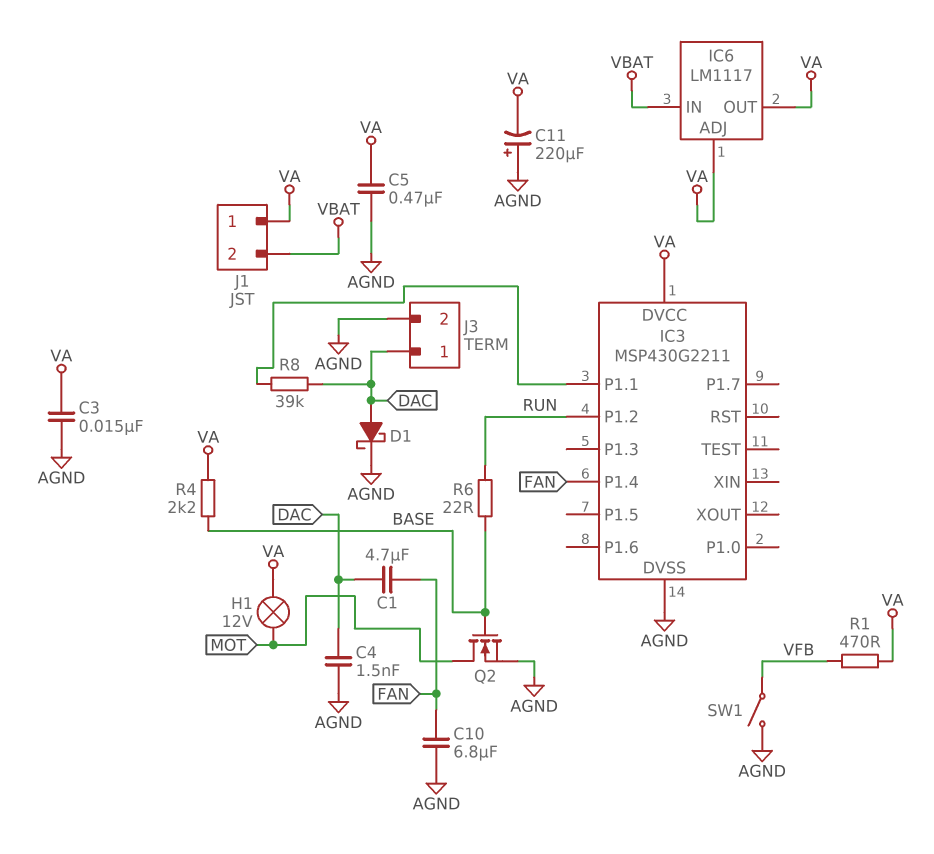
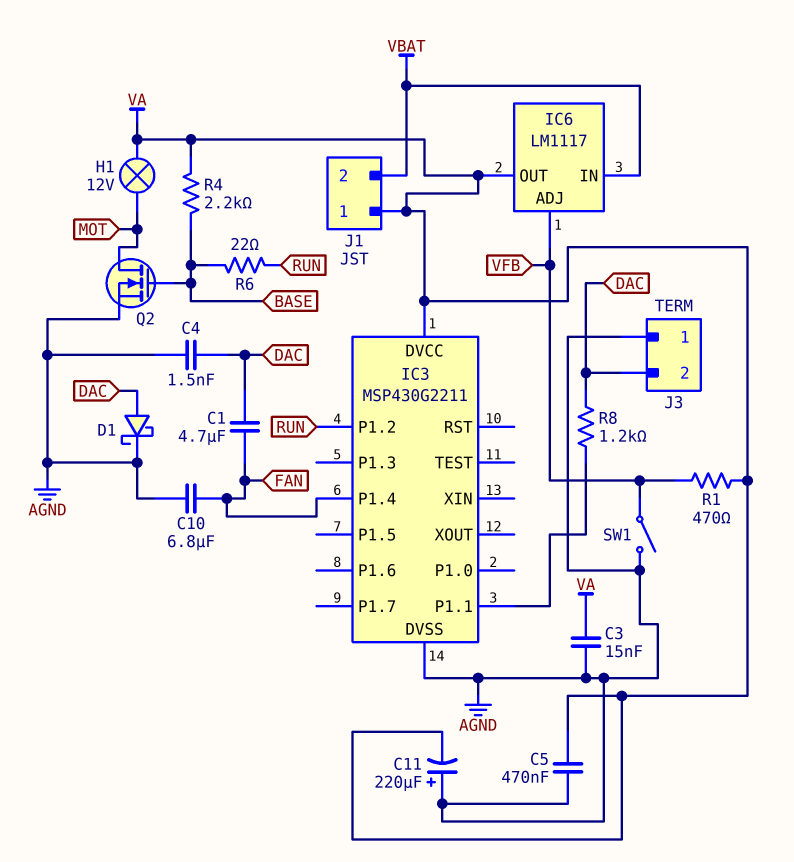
IC6 pin ADJ: VA -> VFB
J3 pin 1: DAC -> AGND
J3 pin 2: AGND -> DAC
R8: 39k (DAC, IC3/P1.1) -> 1.2k (DAC, IC3/P1.1)

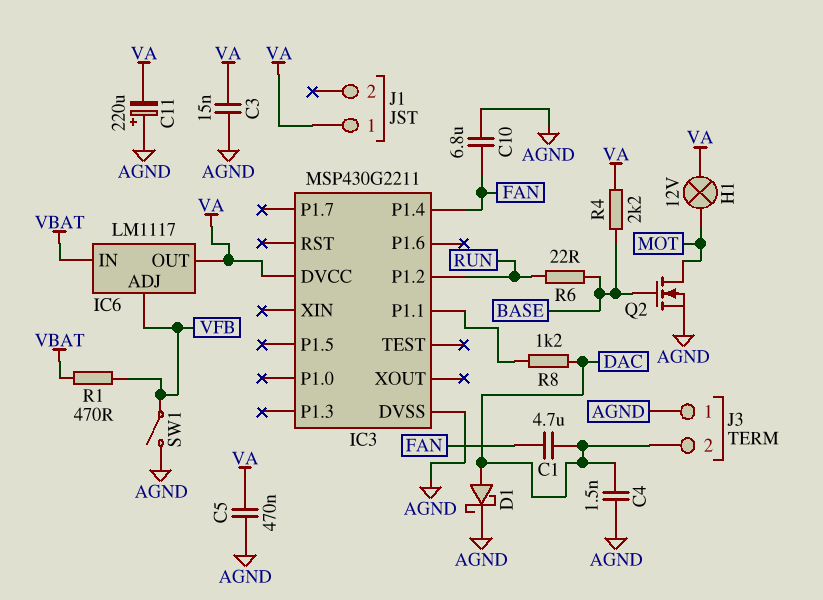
J1 pin 2: VBAT -> none
R1: 470 (VA, VFB) -> 470 (VBAT, VFB)

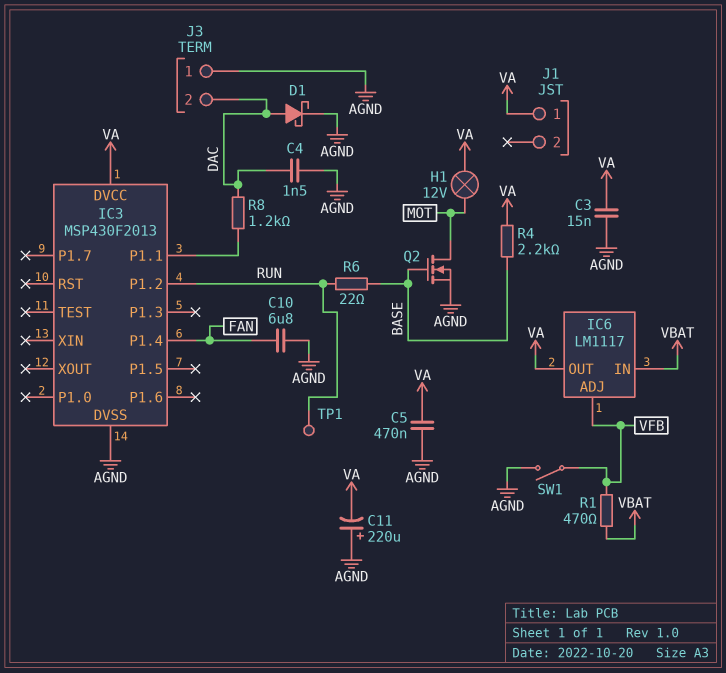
C1: 4.7uF (DAC, FAN) -> none
IC3: MSP430G2211 -> MSP430F2013
TP1: none -> test point (RUN)

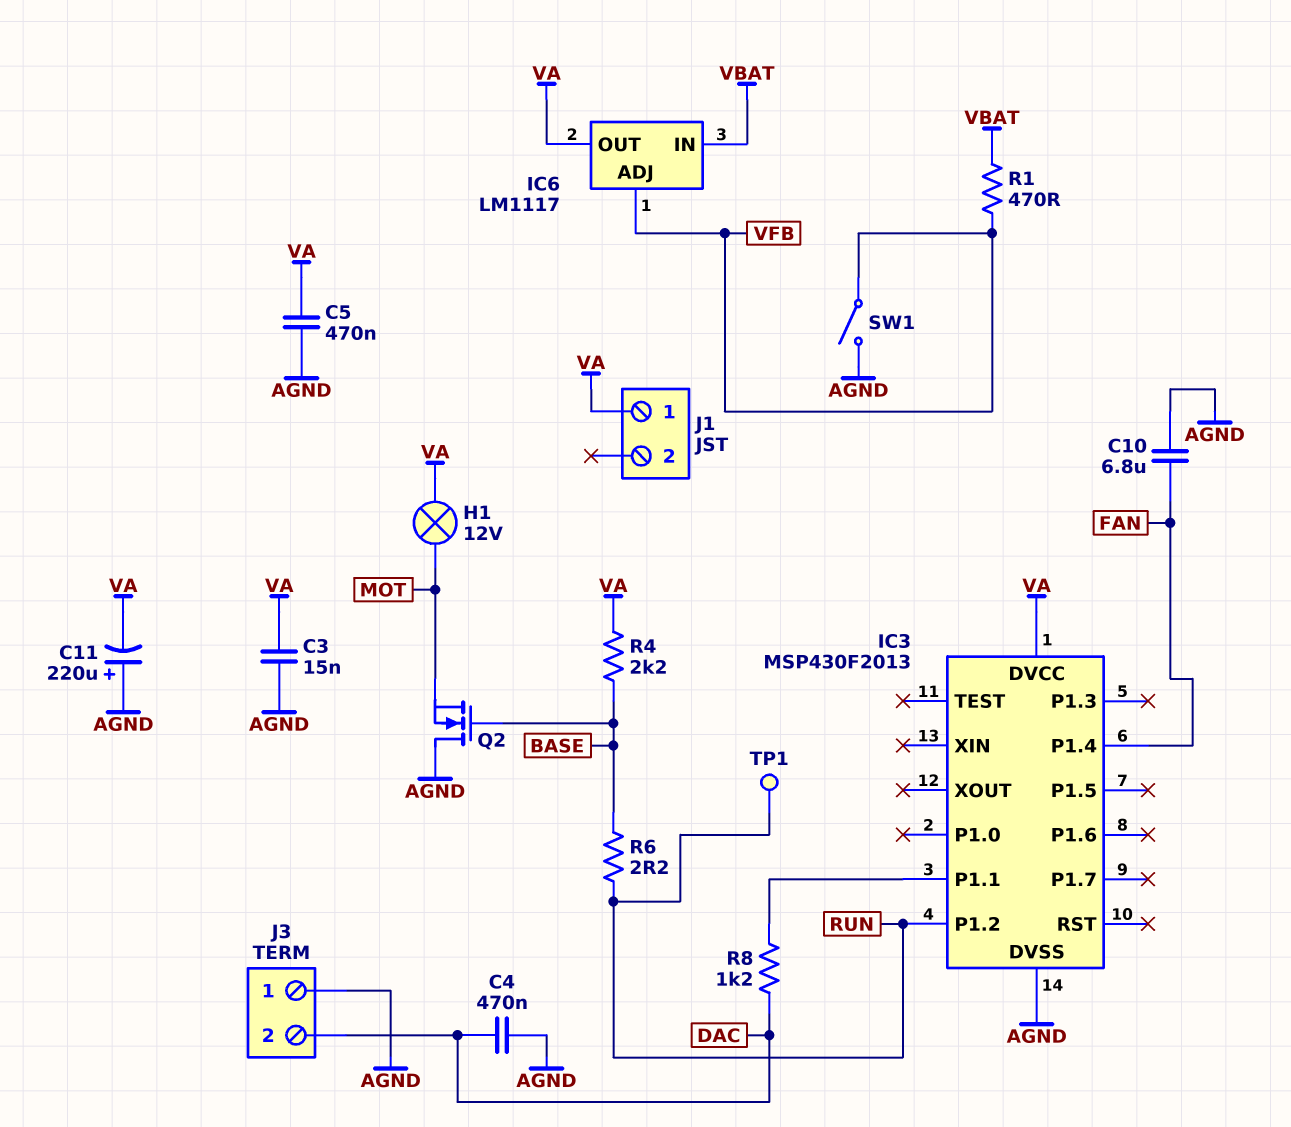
C4: 1.5nF (AGND, DAC) -> 470nF (AGND, DAC)
D1: schottky (A DAC, K AGND) -> none
Q2: NMOS (G BASE, D MOT, S AGND) -> NMOS (G BASE, D AGND, S MOT)
R6: 22 (BASE, RUN) -> 2.2 (BASE, RUN)

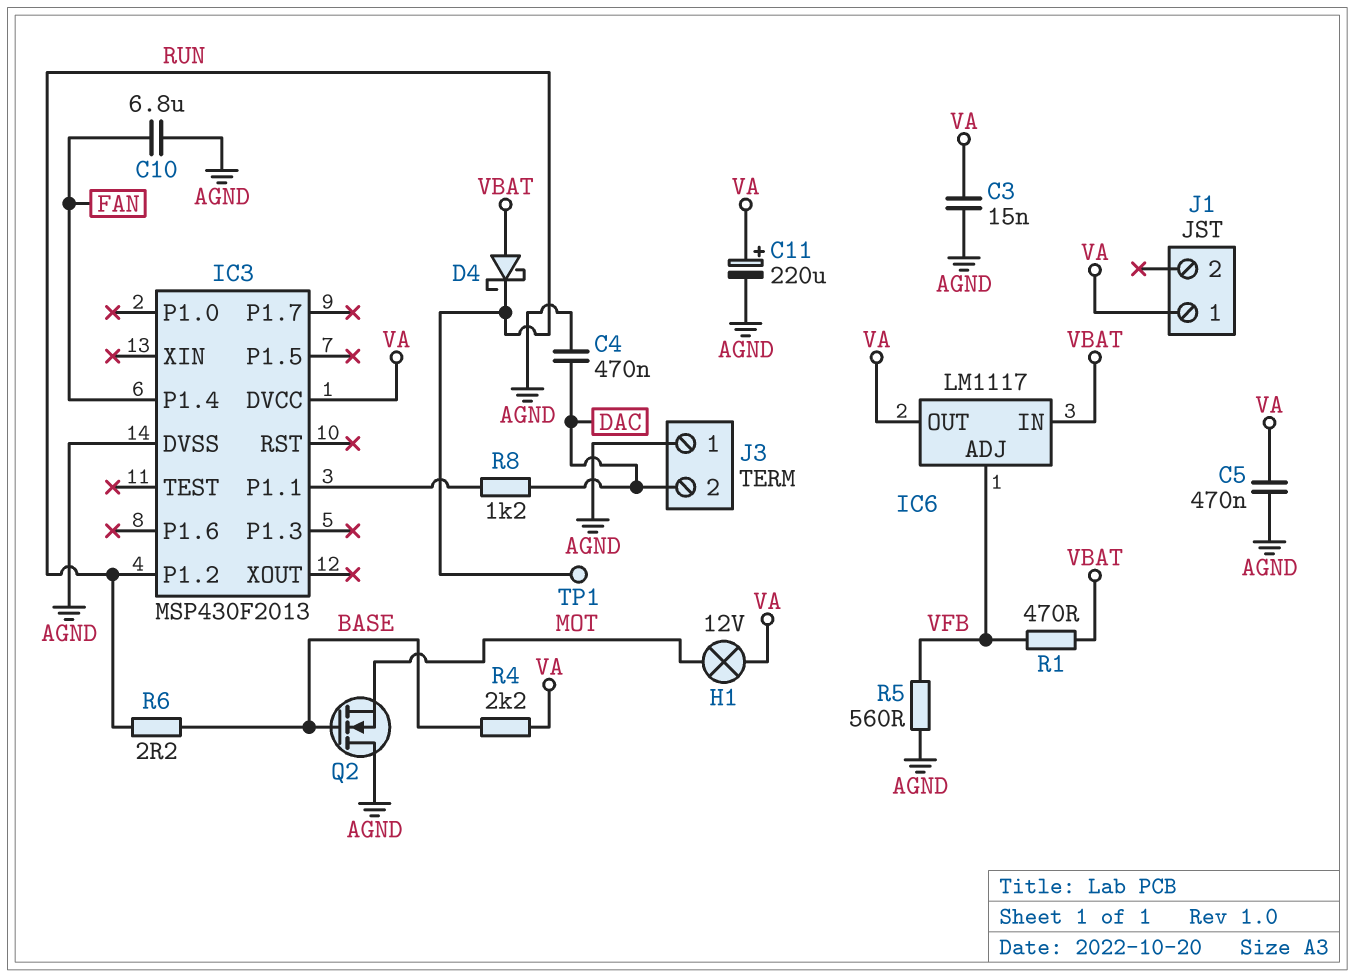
C11: 220uF (plus AGND, minus VA) -> 220uF (plus VA, minus AGND)
D4: none -> schottky (A VBAT, K RUN)
R5: none -> 560 (AGND, VFB)
SW1: switch (AGND, VFB) -> none

